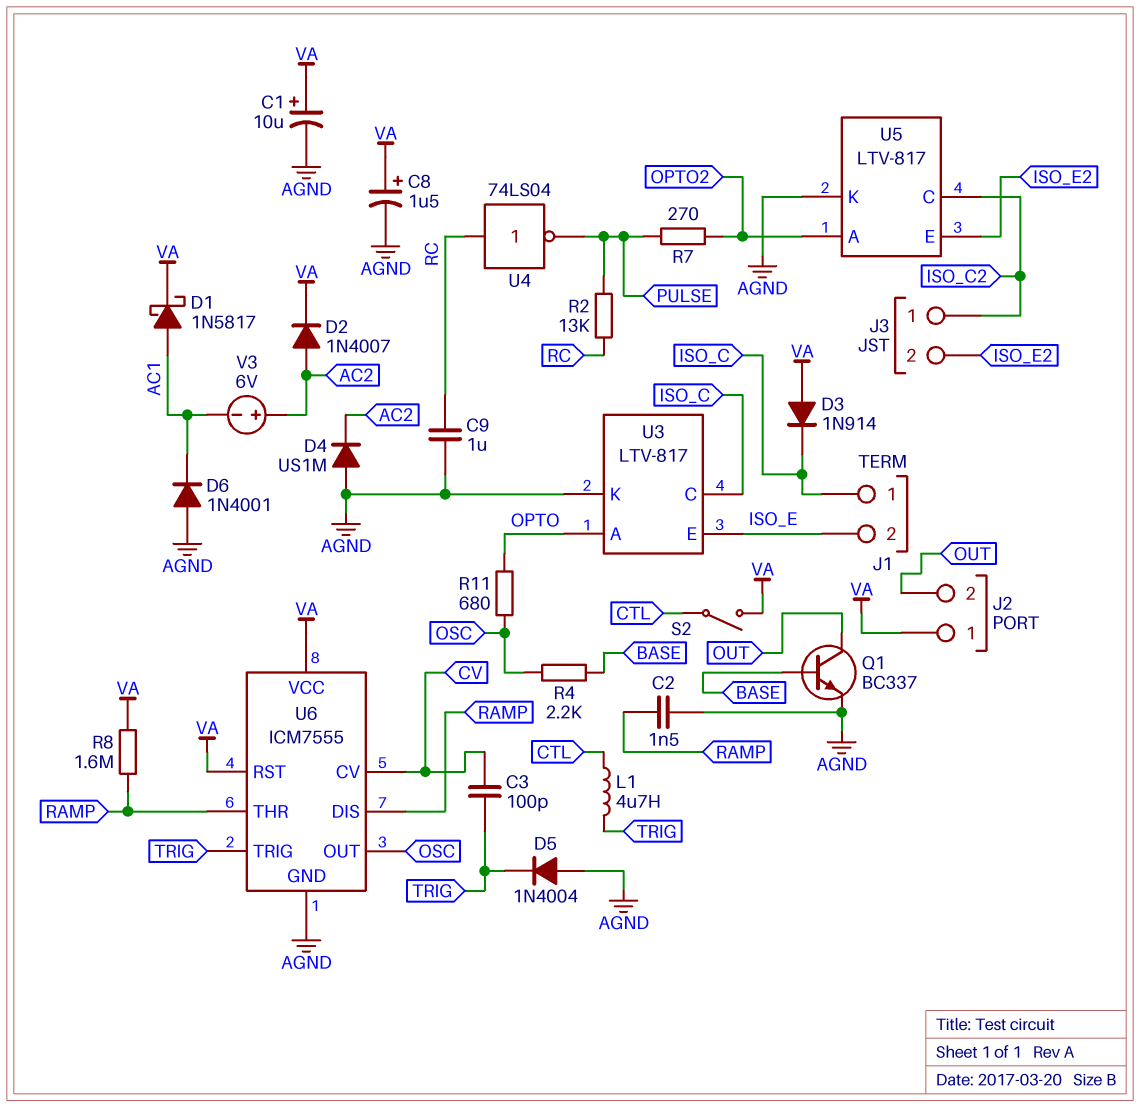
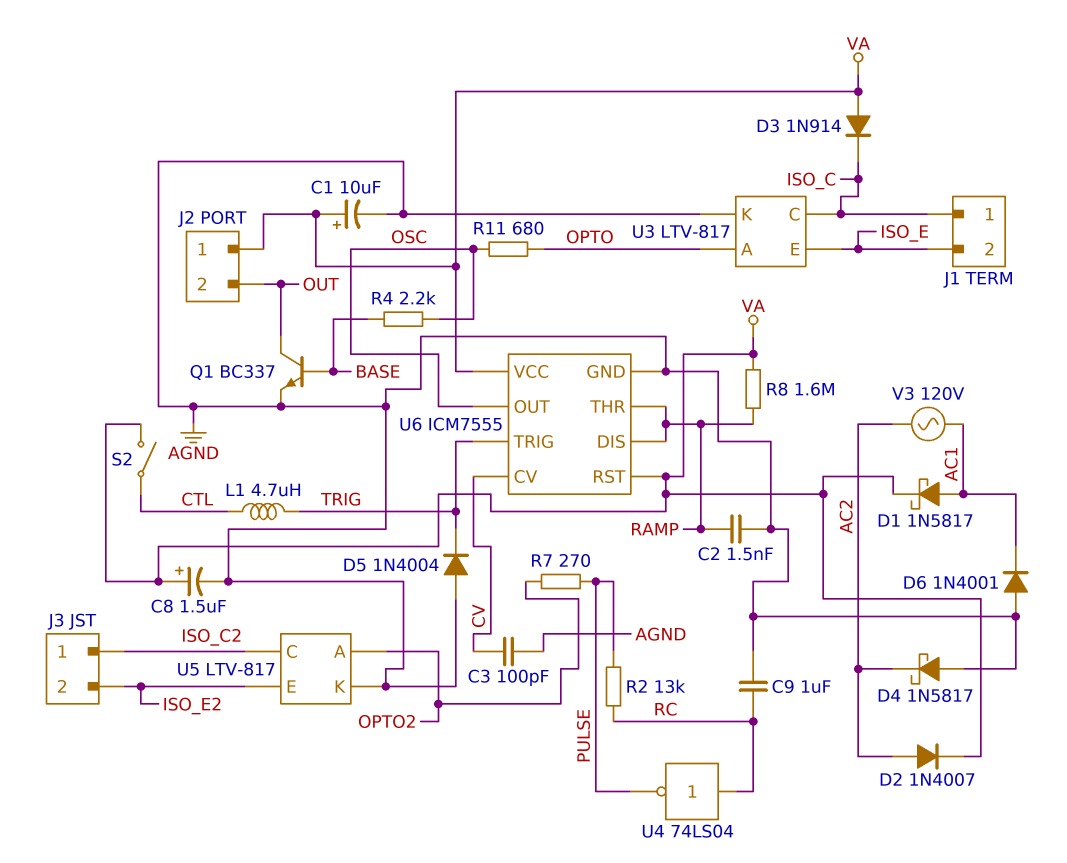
C3: 100pF (CV, TRIG) -> 100pF (AGND, CV)
D4: diode US1M (A AGND, K AC2) -> schottky 1N5817 (A AGND, K AC2)
V3: 6V (plus AC2, minus AC1) -> AC 120V (AC1, AC2)

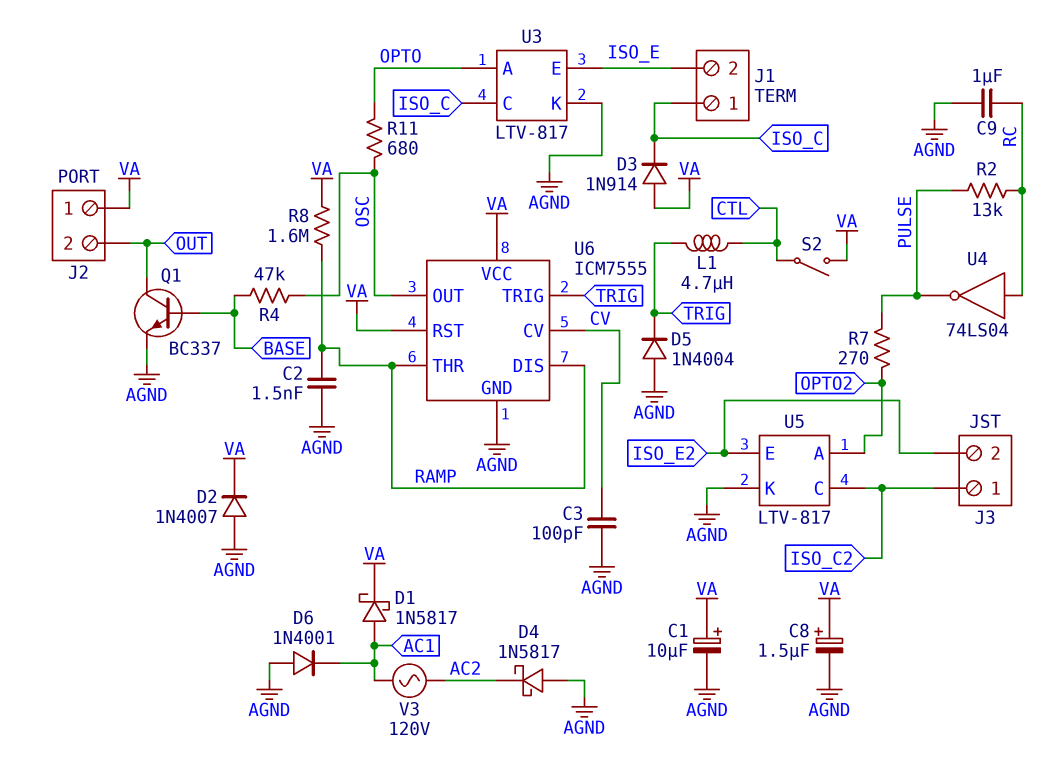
D2: diode 1N4007 (A AC2, K VA) -> diode 1N4007 (A AGND, K VA)
R4: 2.2k (BASE, OSC) -> 47k (BASE, OSC)

